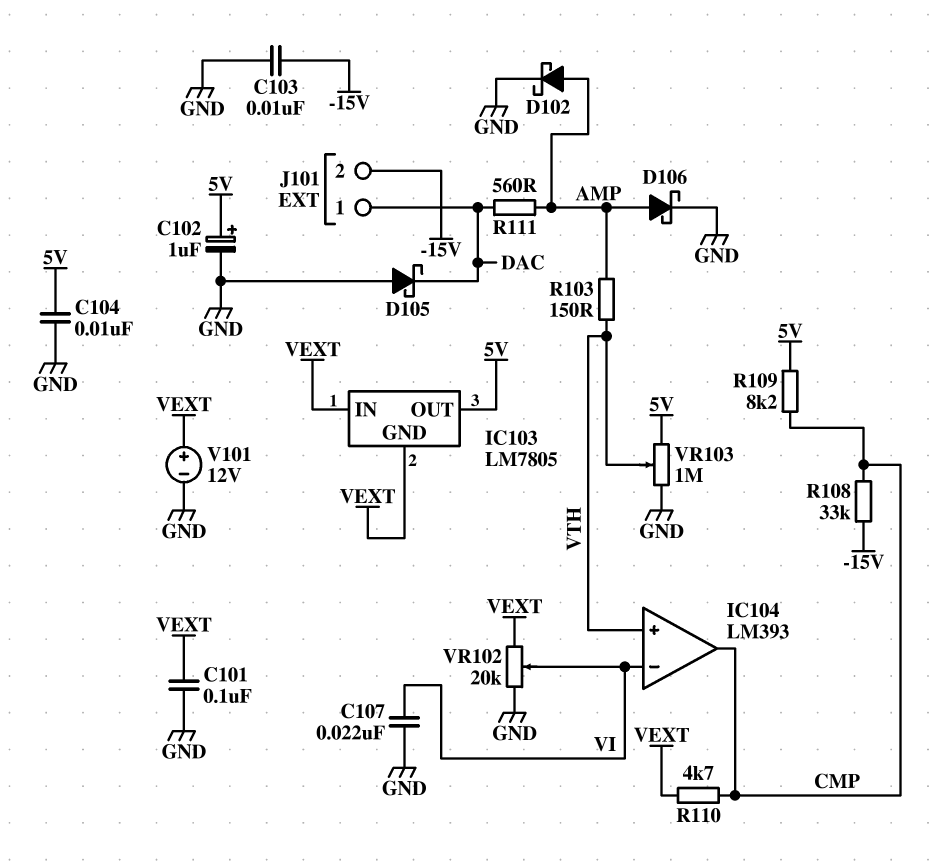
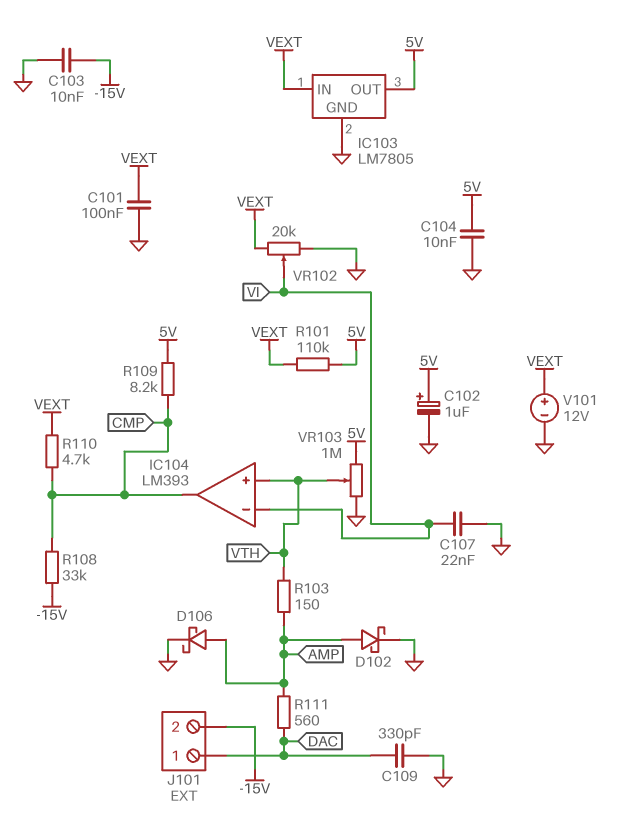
C109: none -> 330pF (DAC, GND)
D105: schottky (A GND, K DAC) -> none
IC103 pin GND: VEXT -> GND
R101: none -> 110k (5V, VEXT)

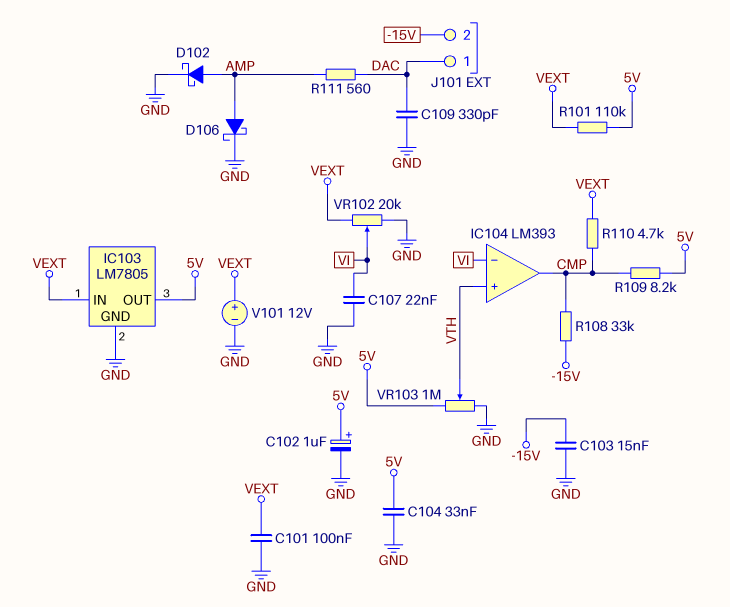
C103: 10nF (-15V, GND) -> 15nF (-15V, GND)
C104: 10nF (5V, GND) -> 33nF (5V, GND)
R103: 150 (AMP, VTH) -> none

